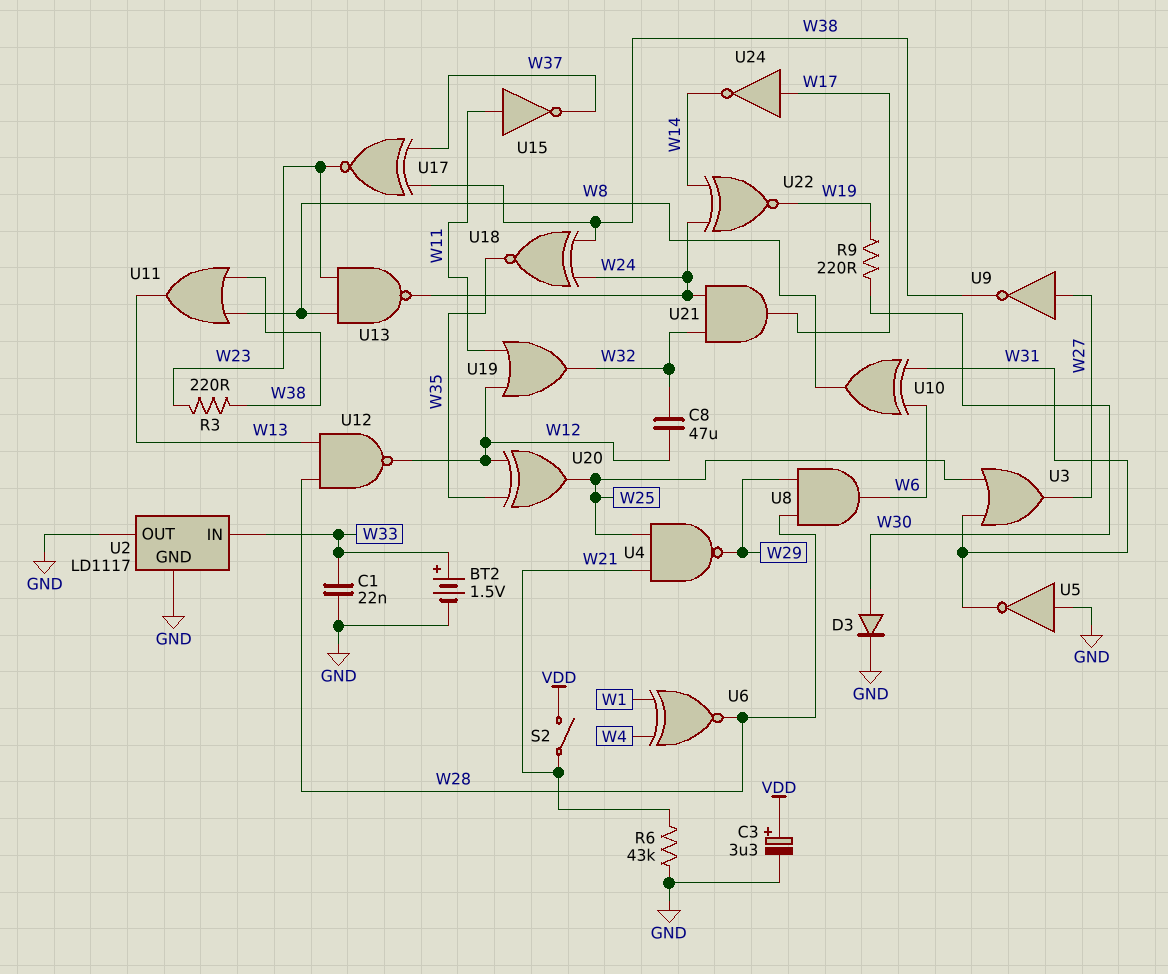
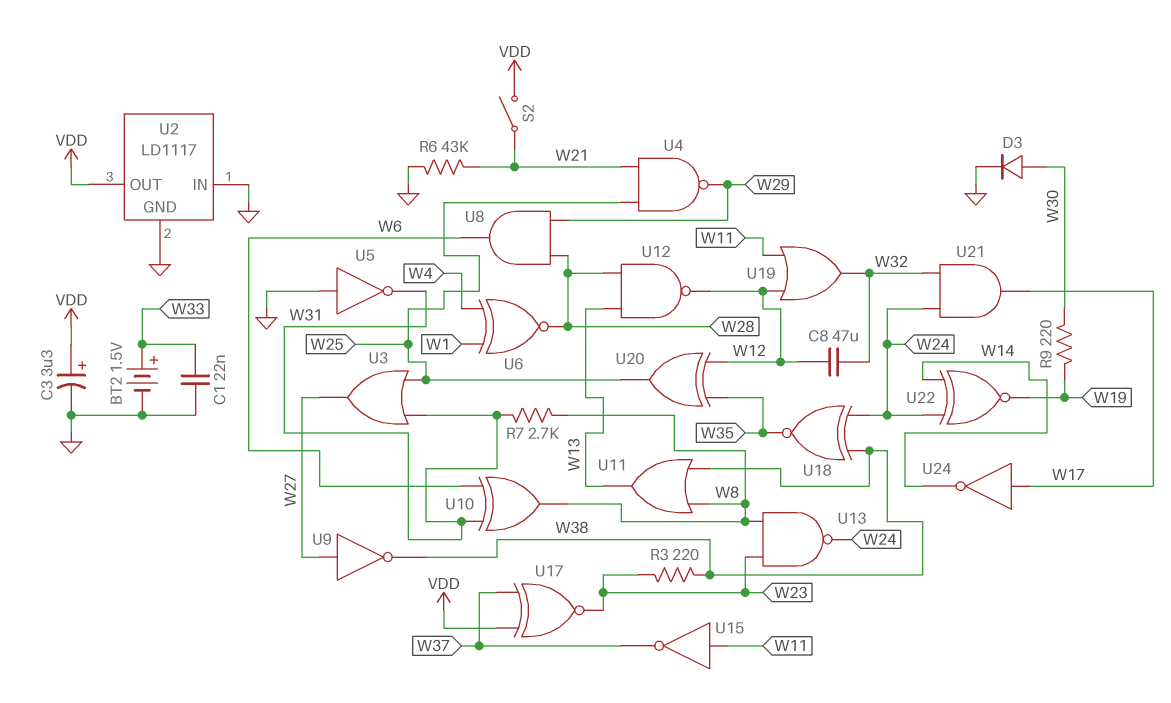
R7: none -> 2.7k (W8, W31)
U2 pin IN: W33 -> GND
U2 pin OUT: GND -> VDD
U17: XNOR (in W37, in W38, out W23) -> XNOR (in VDD, in W37, out W23)

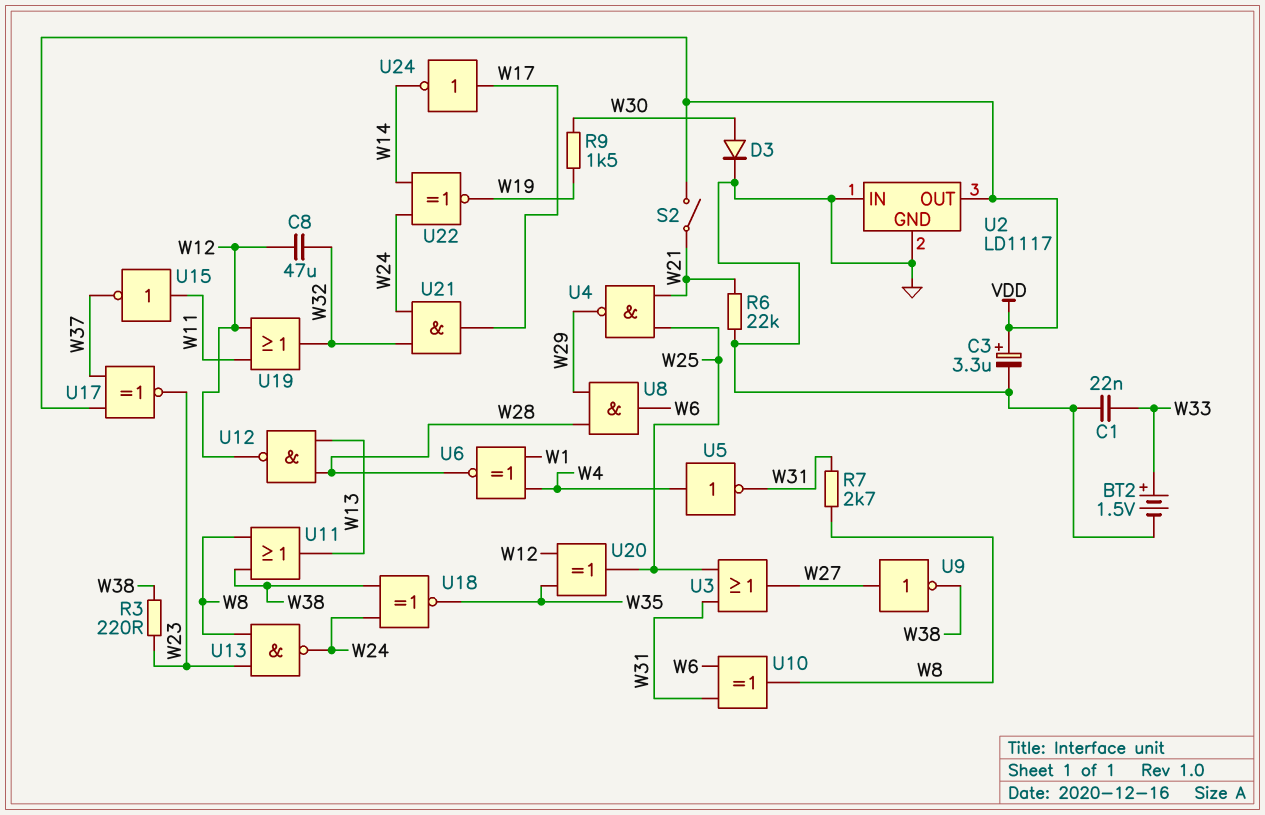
R6: 43k (GND, W21) -> 22k (GND, W21)
R9: 220 (W19, W30) -> 1.5k (W19, W30)
U5: NOT (in GND, out W31) -> NOT (in W4, out W31)

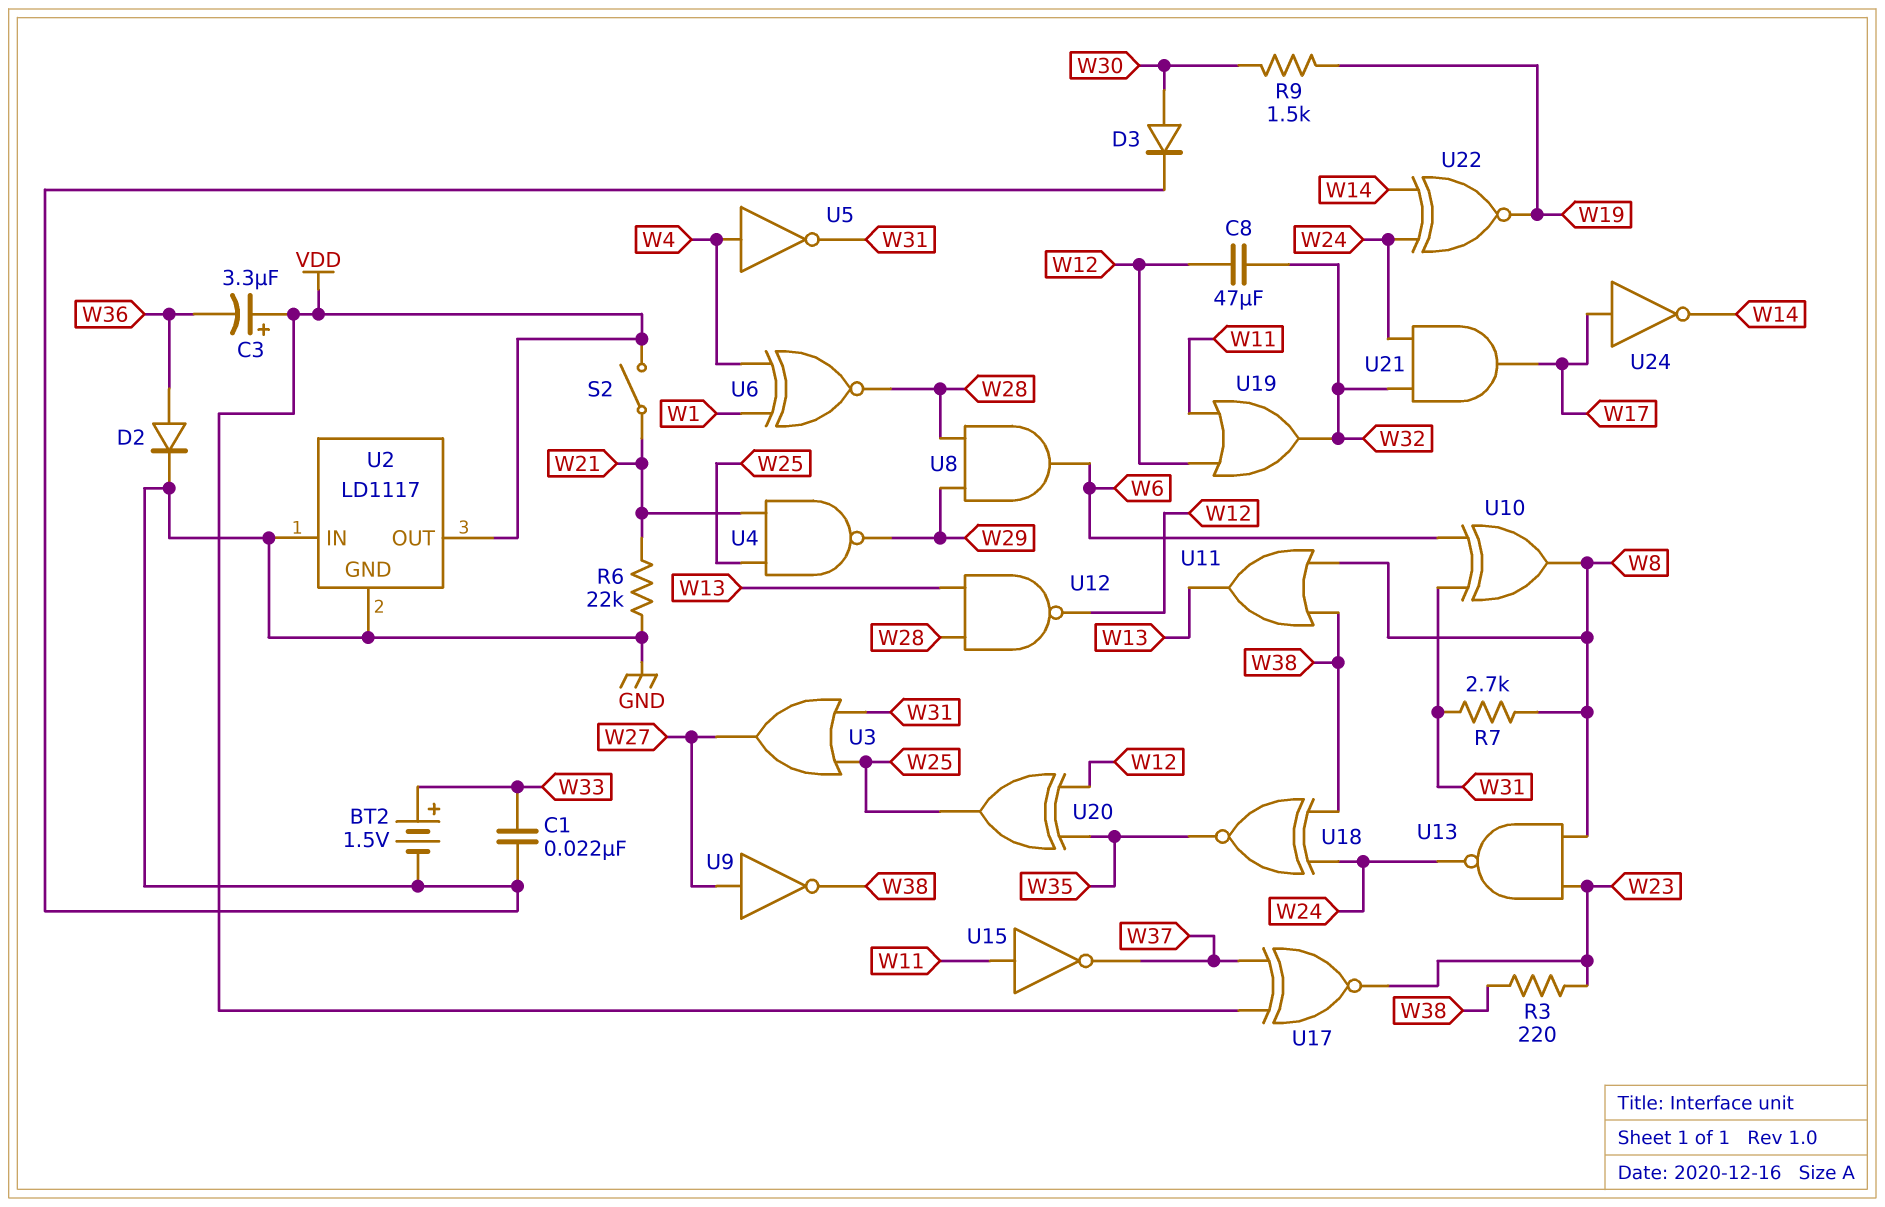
C3: 3.3uF (plus VDD, minus GND) -> 3.3uF (plus VDD, minus W36)
D2: none -> diode (A W36, K GND)

